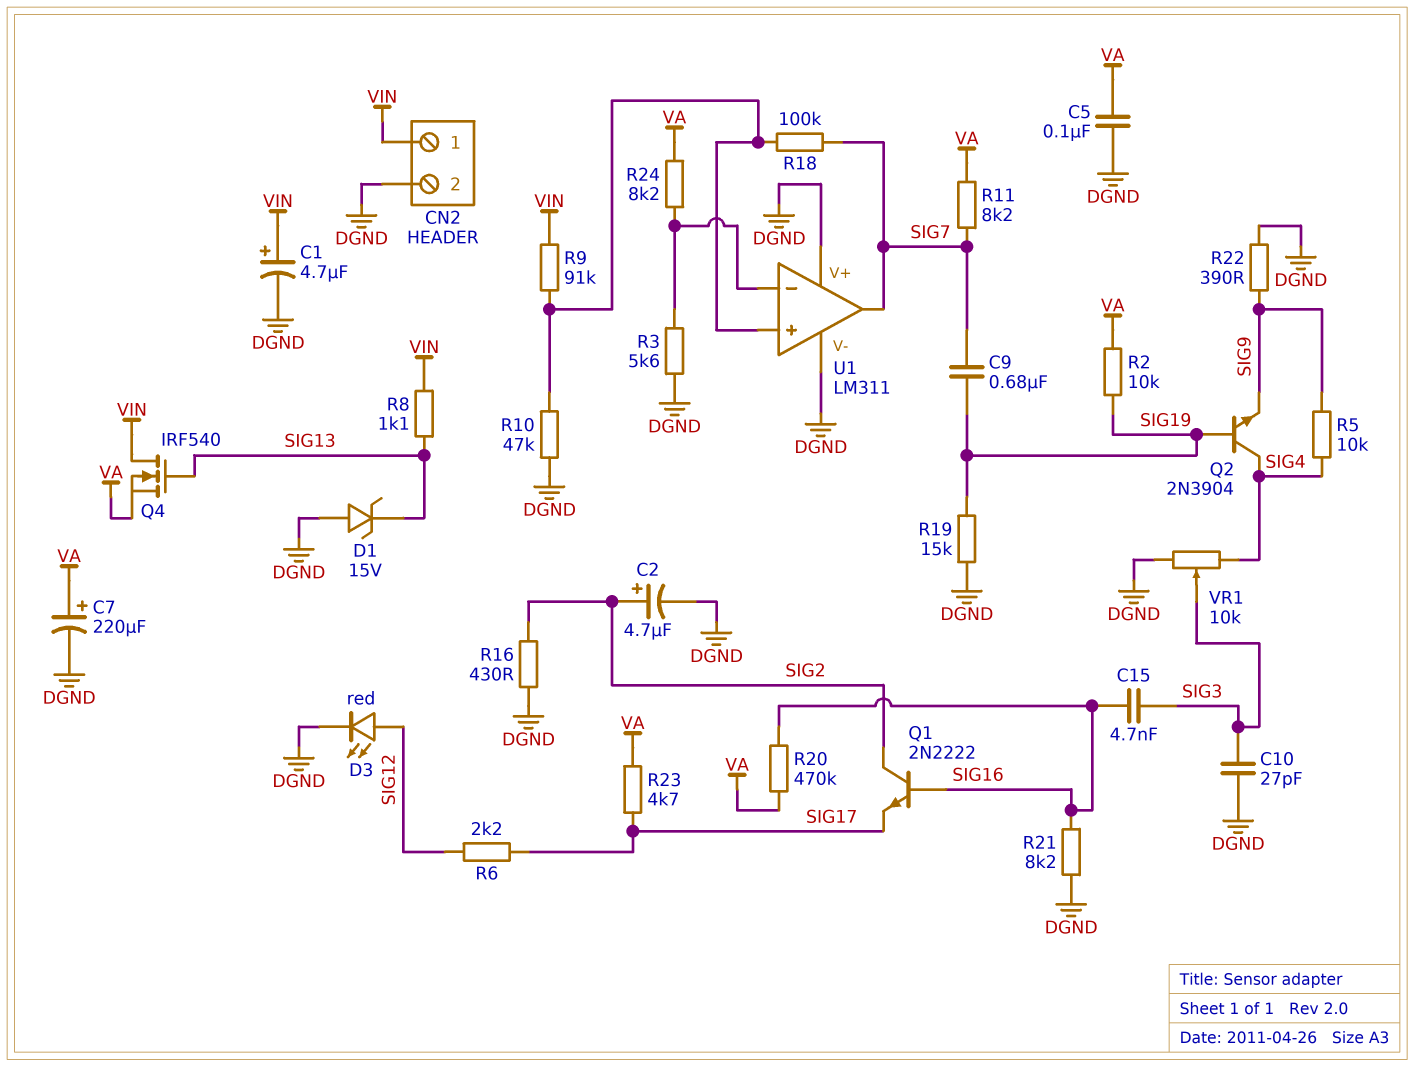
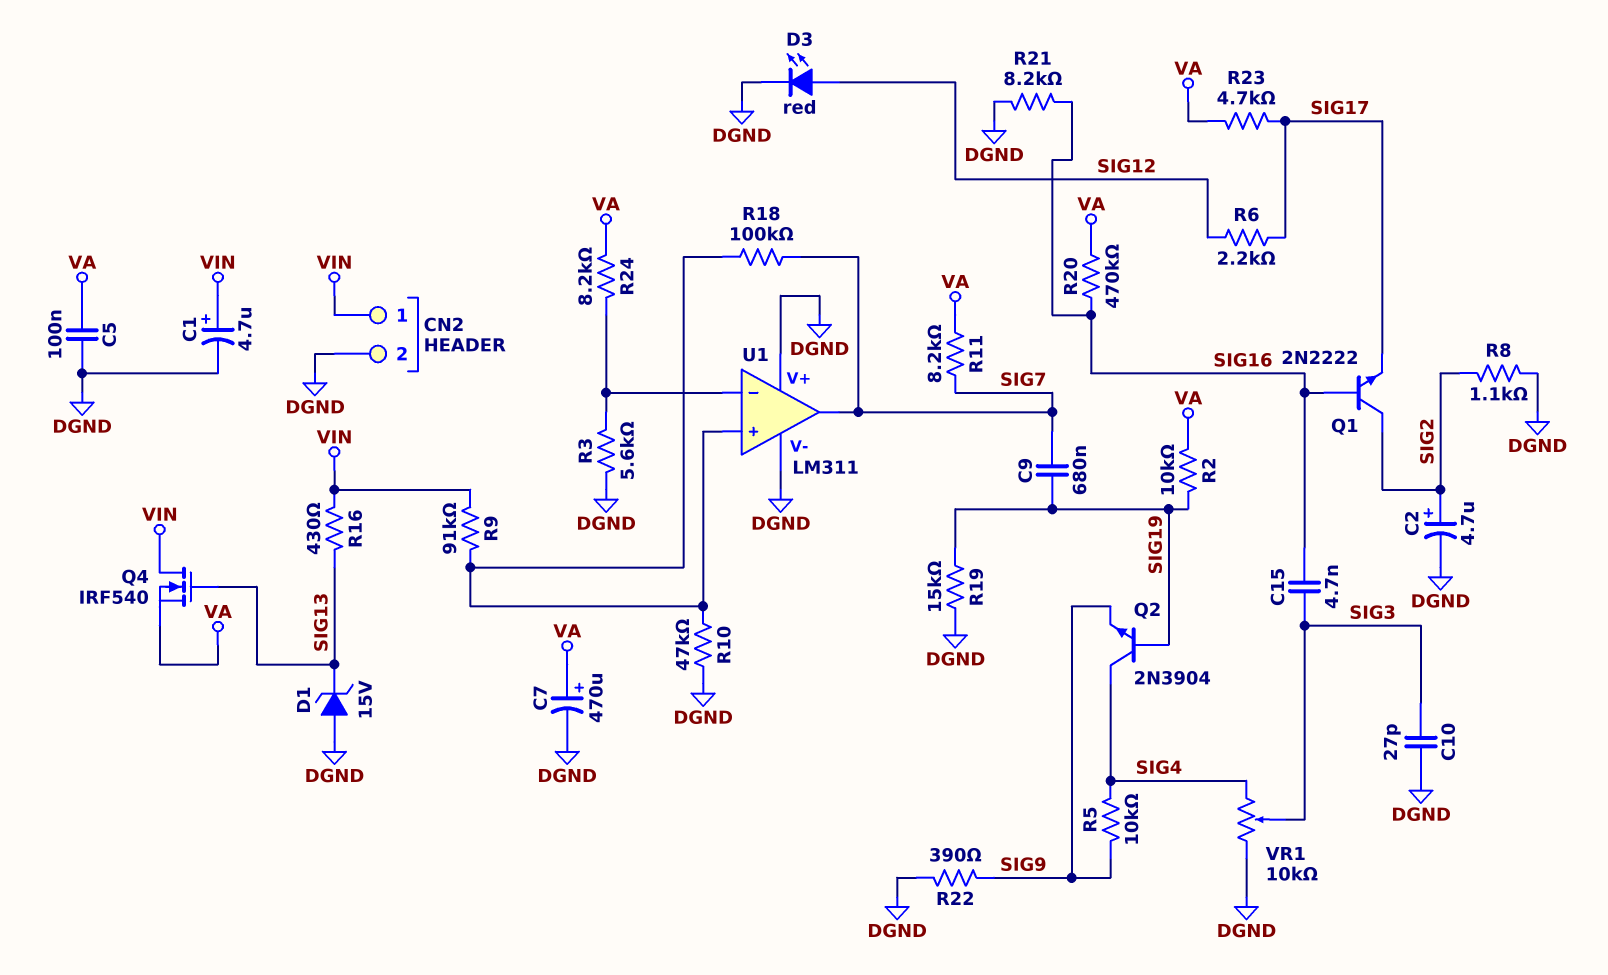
C7: 220uF (plus VA, minus DGND) -> 470uF (plus VA, minus DGND)
R8: 1.1k (SIG13, VIN) -> 1.1k (DGND, SIG2)
R16: 430 (DGND, SIG2) -> 430 (SIG13, VIN)

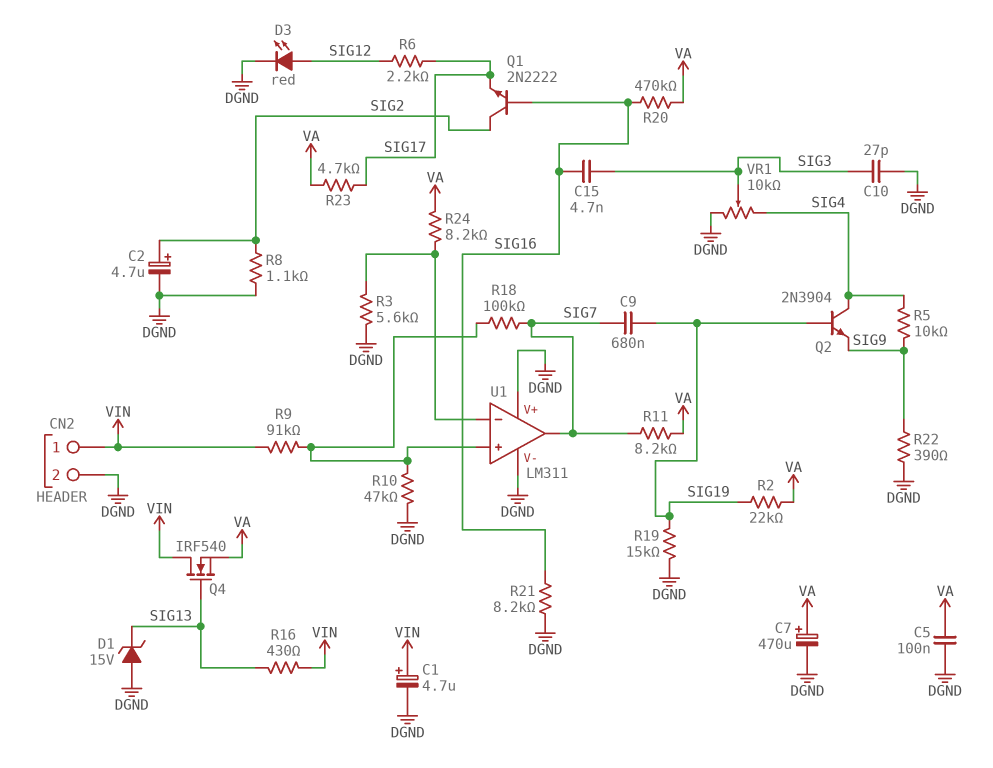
R2: 10k (SIG19, VA) -> 22k (SIG19, VA)

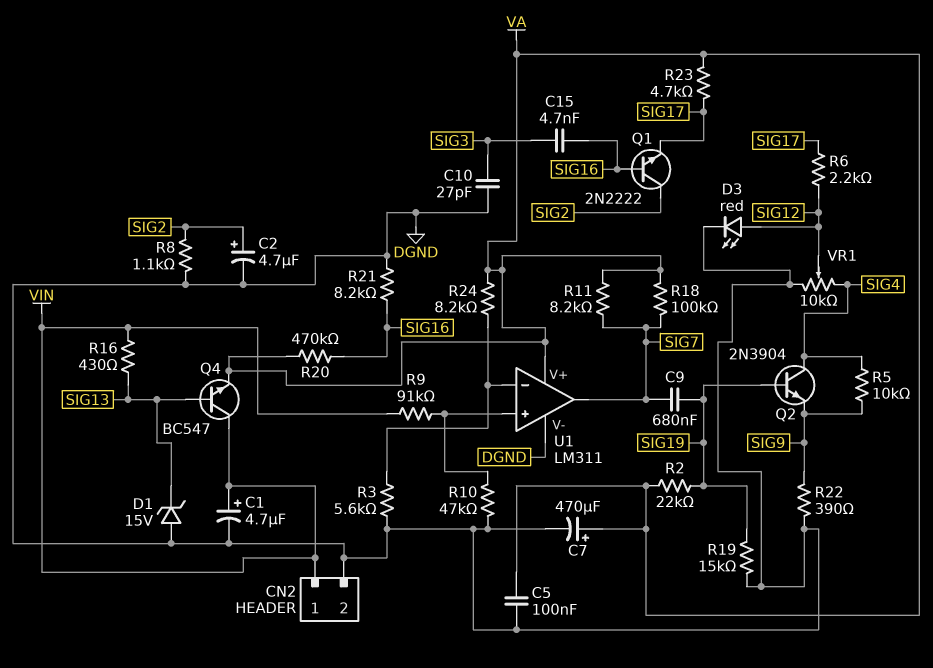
Q4: NMOS IRF540 (G SIG13, D VIN, S VA) -> NPN BC547 (B SIG13, C VIN, E VA)
R18: 100k (SIG7, U1/in+) -> 100k (SIG7, VA)
U1 pin V+: DGND -> VA
VR1: 10k (DGND, SIG4, wiper SIG3) -> 10k (DGND, SIG4, wiper SIG12)

